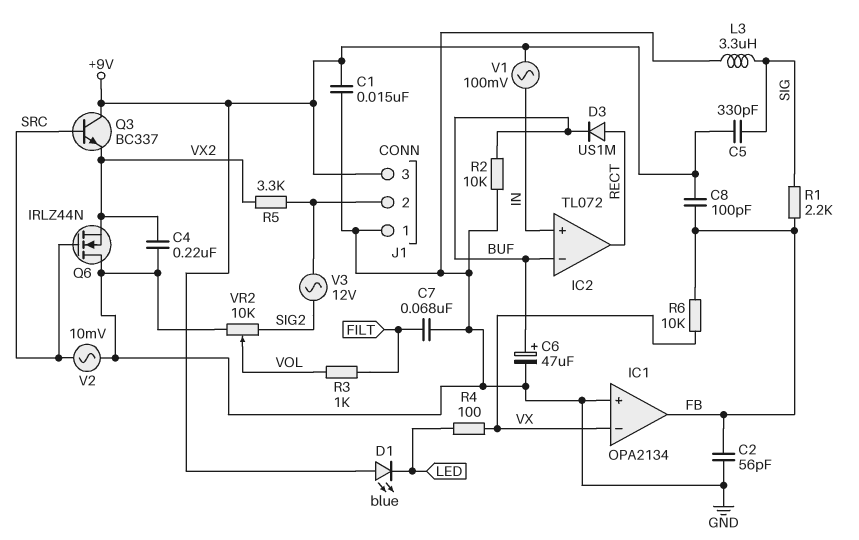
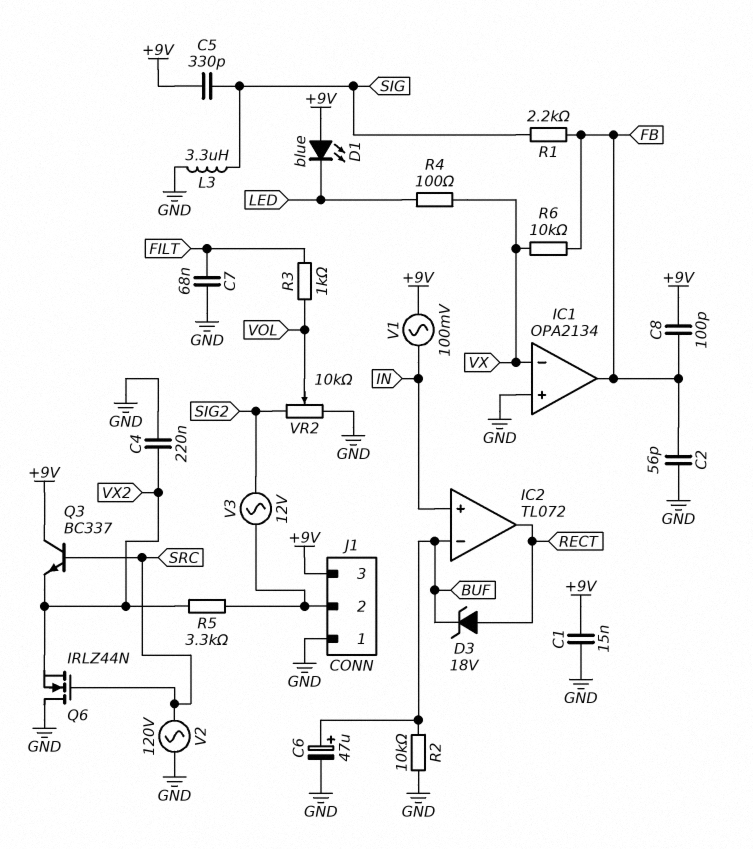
D3: diode US1M (A RECT, K BUF) -> zener 18V (A RECT, K BUF)
V2: AC 10mV (GND, SRC) -> AC 120V (GND, SRC)

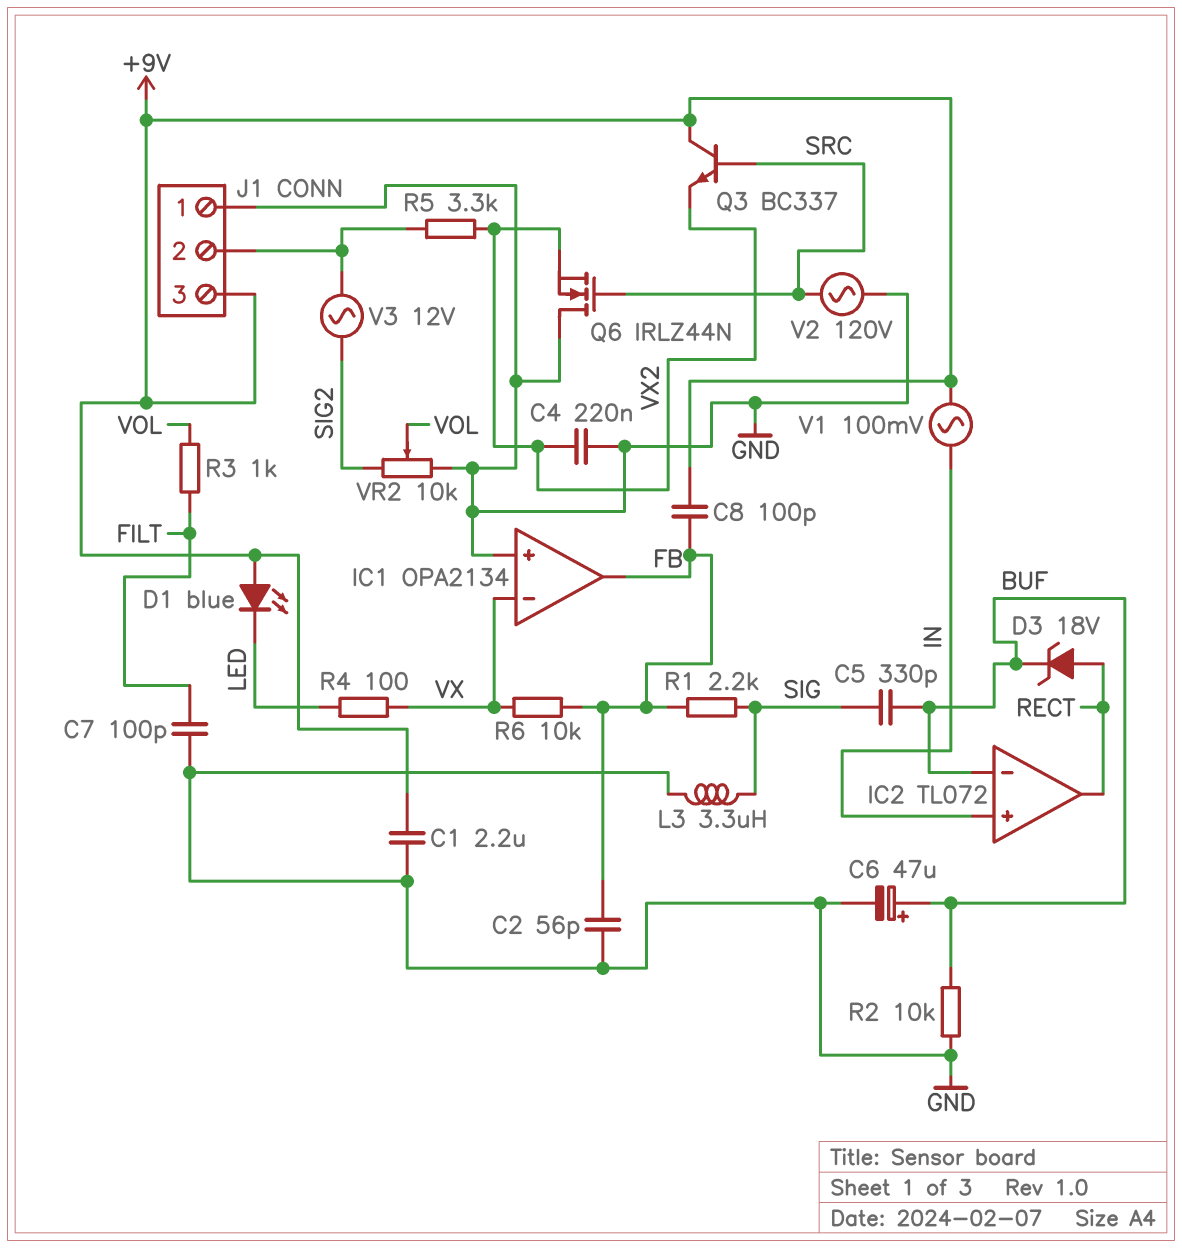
C1: 15nF (+9V, GND) -> 2.2uF (+9V, GND)
C5: 330pF (+9V, SIG) -> 330pF (BUF, SIG)
C7: 68nF (FILT, GND) -> 100pF (FILT, GND)

